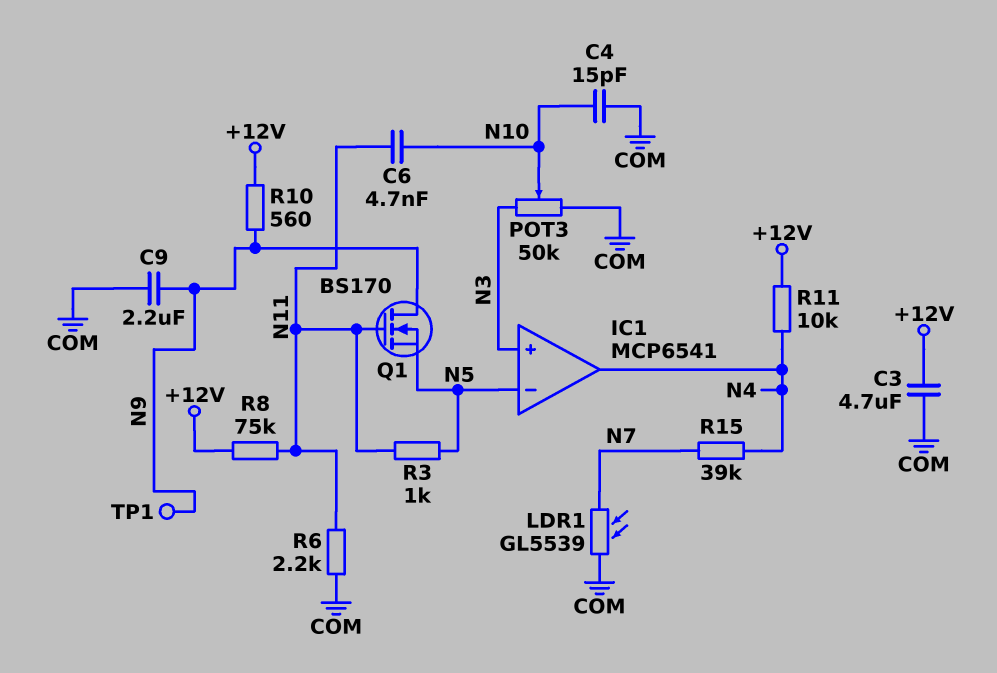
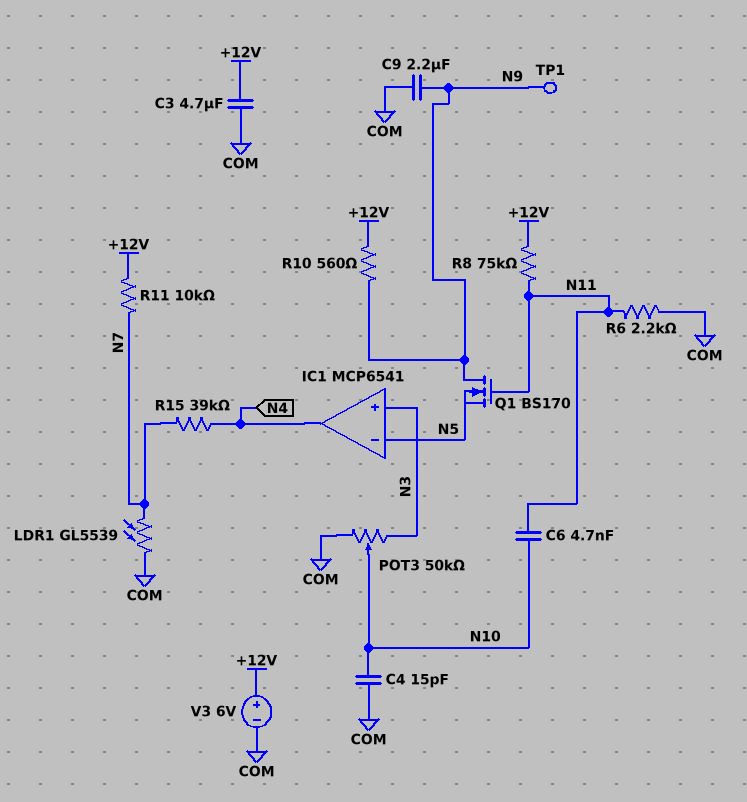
R3: 1k (N5, N11) -> none
R11: 10k (+12V, N4) -> 10k (+12V, N7)
V3: none -> 6V (plus +12V, minus COM)

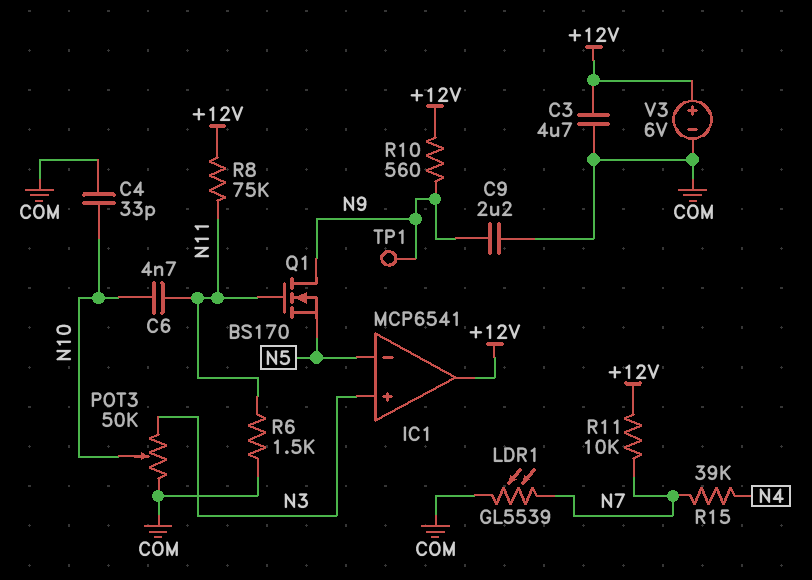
C4: 15pF (COM, N10) -> 33pF (COM, N10)
IC1 pin out: N4 -> +12V
R6: 2.2k (COM, N11) -> 1.5k (COM, N11)

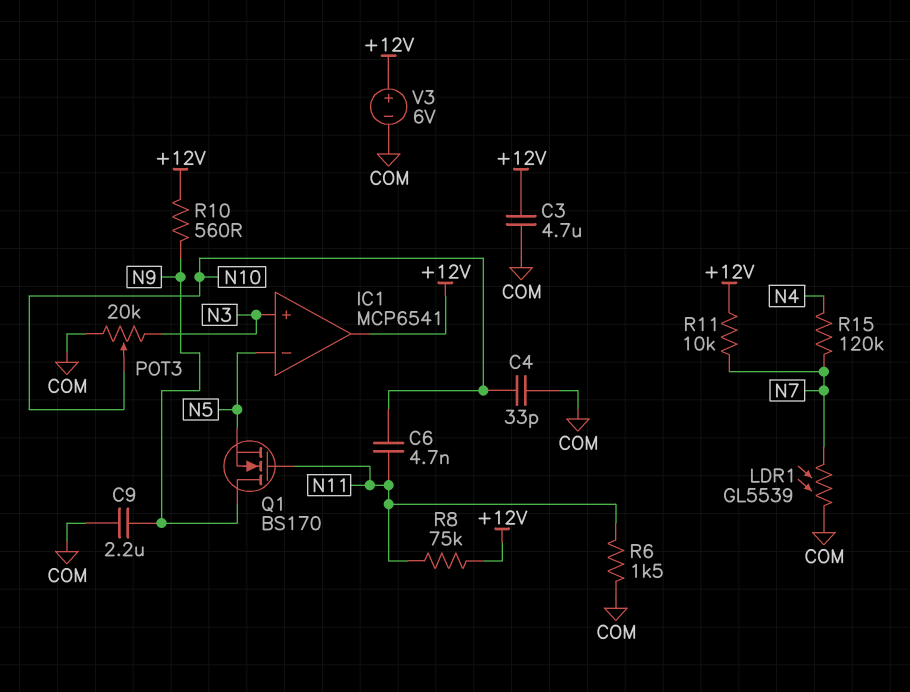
POT3: 50k (COM, N3, wiper N10) -> 20k (COM, N3, wiper N10)
R15: 39k (N4, N7) -> 120k (N4, N7)
TP1: test point (N9) -> none

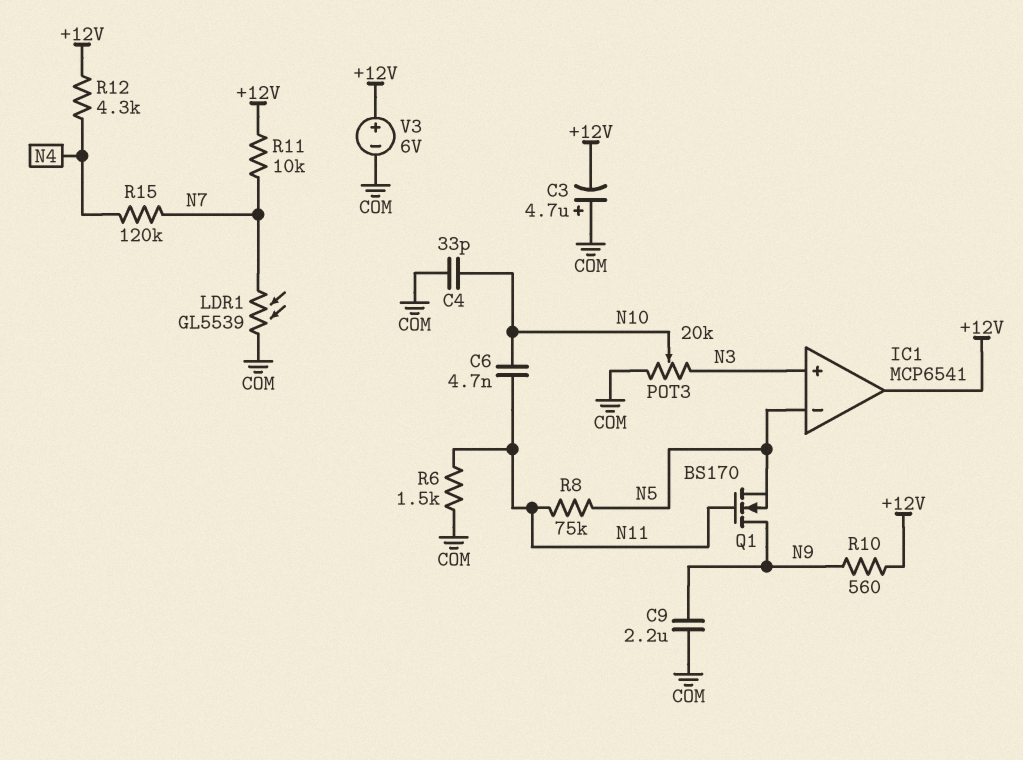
C3: 4.7uF (+12V, COM) -> 4.7uF (plus COM, minus +12V)
R8: 75k (+12V, N11) -> 75k (N5, N11)
R12: none -> 4.3k (+12V, N4)

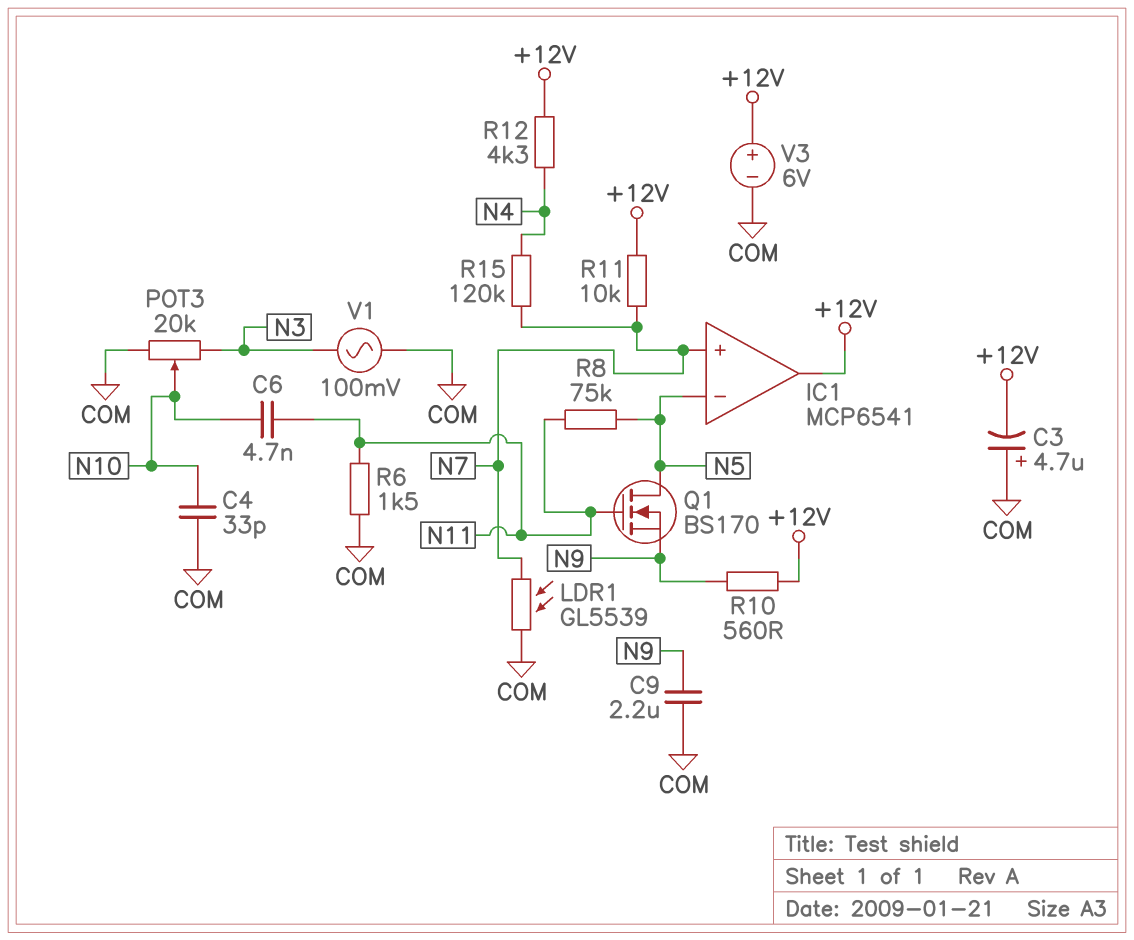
IC1 pin in+: N3 -> N7
Q1: NMOS BS170 (G N11, D N9, S N5) -> NMOS BS170 (G N11, D N5, S N9)
V1: none -> AC 100mV (COM, N3)

